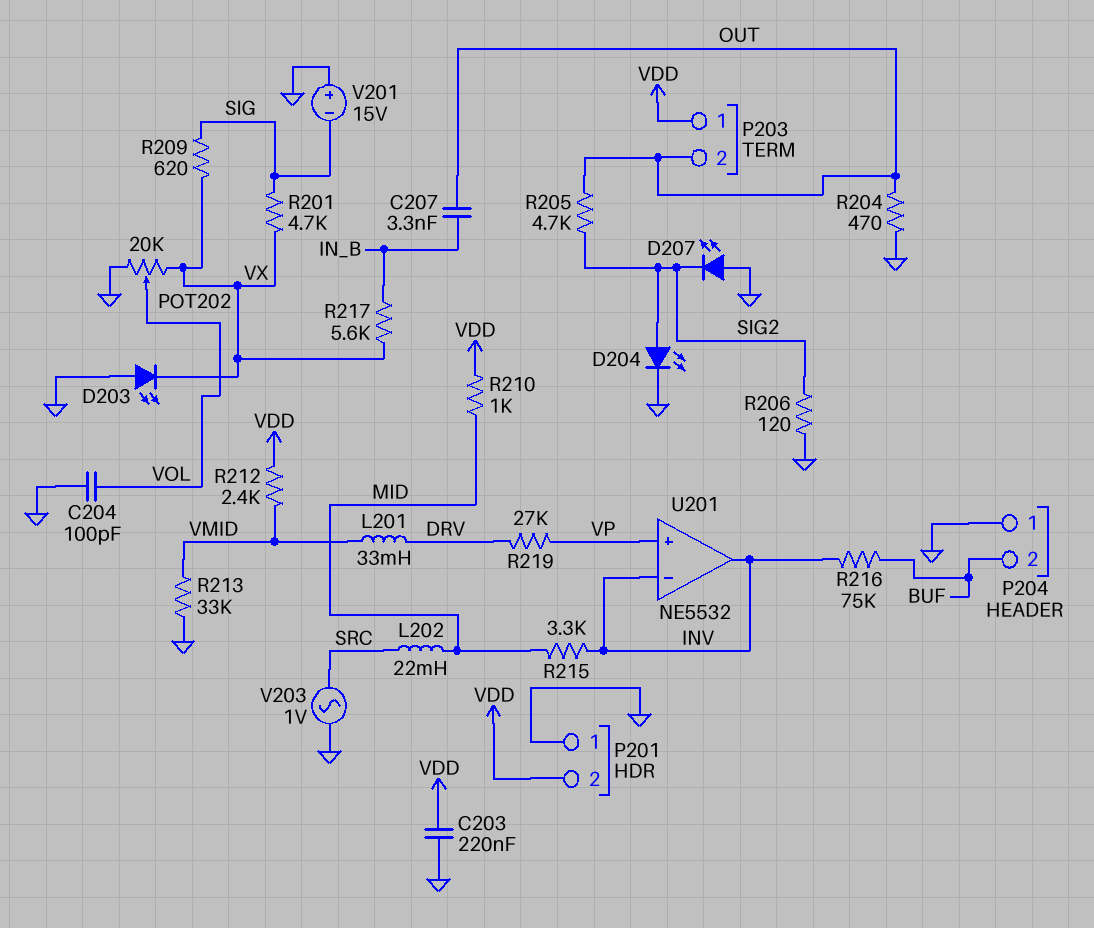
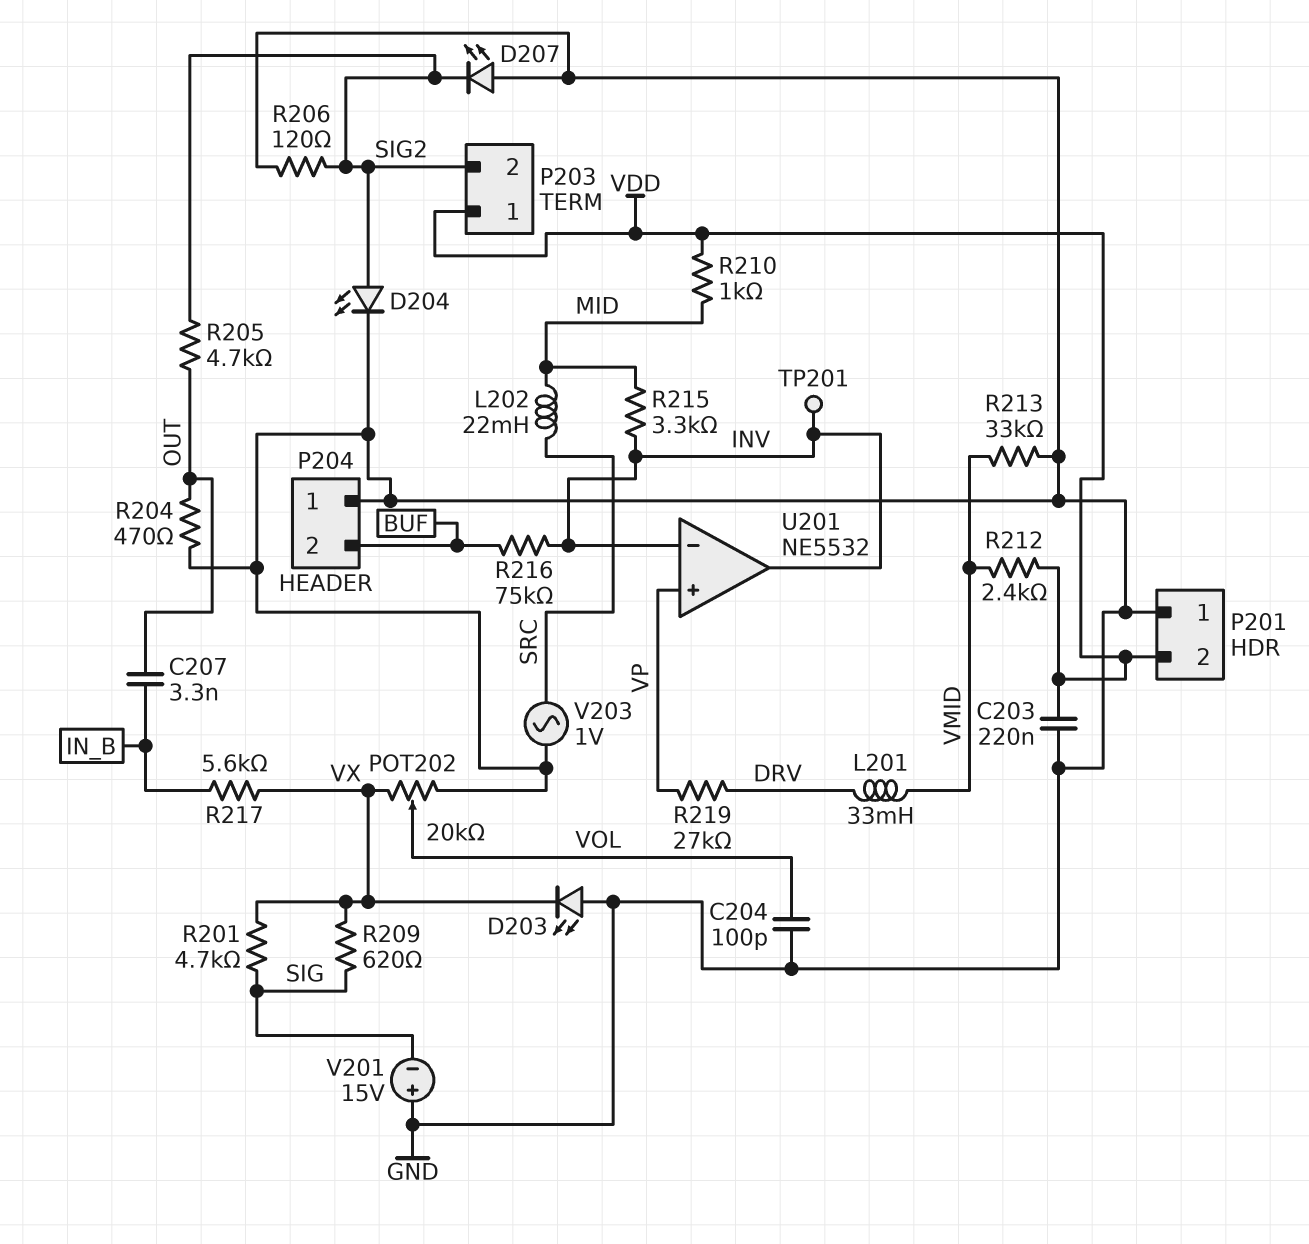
P203 pin 2: OUT -> SIG2
TP201: none -> test point (INV)

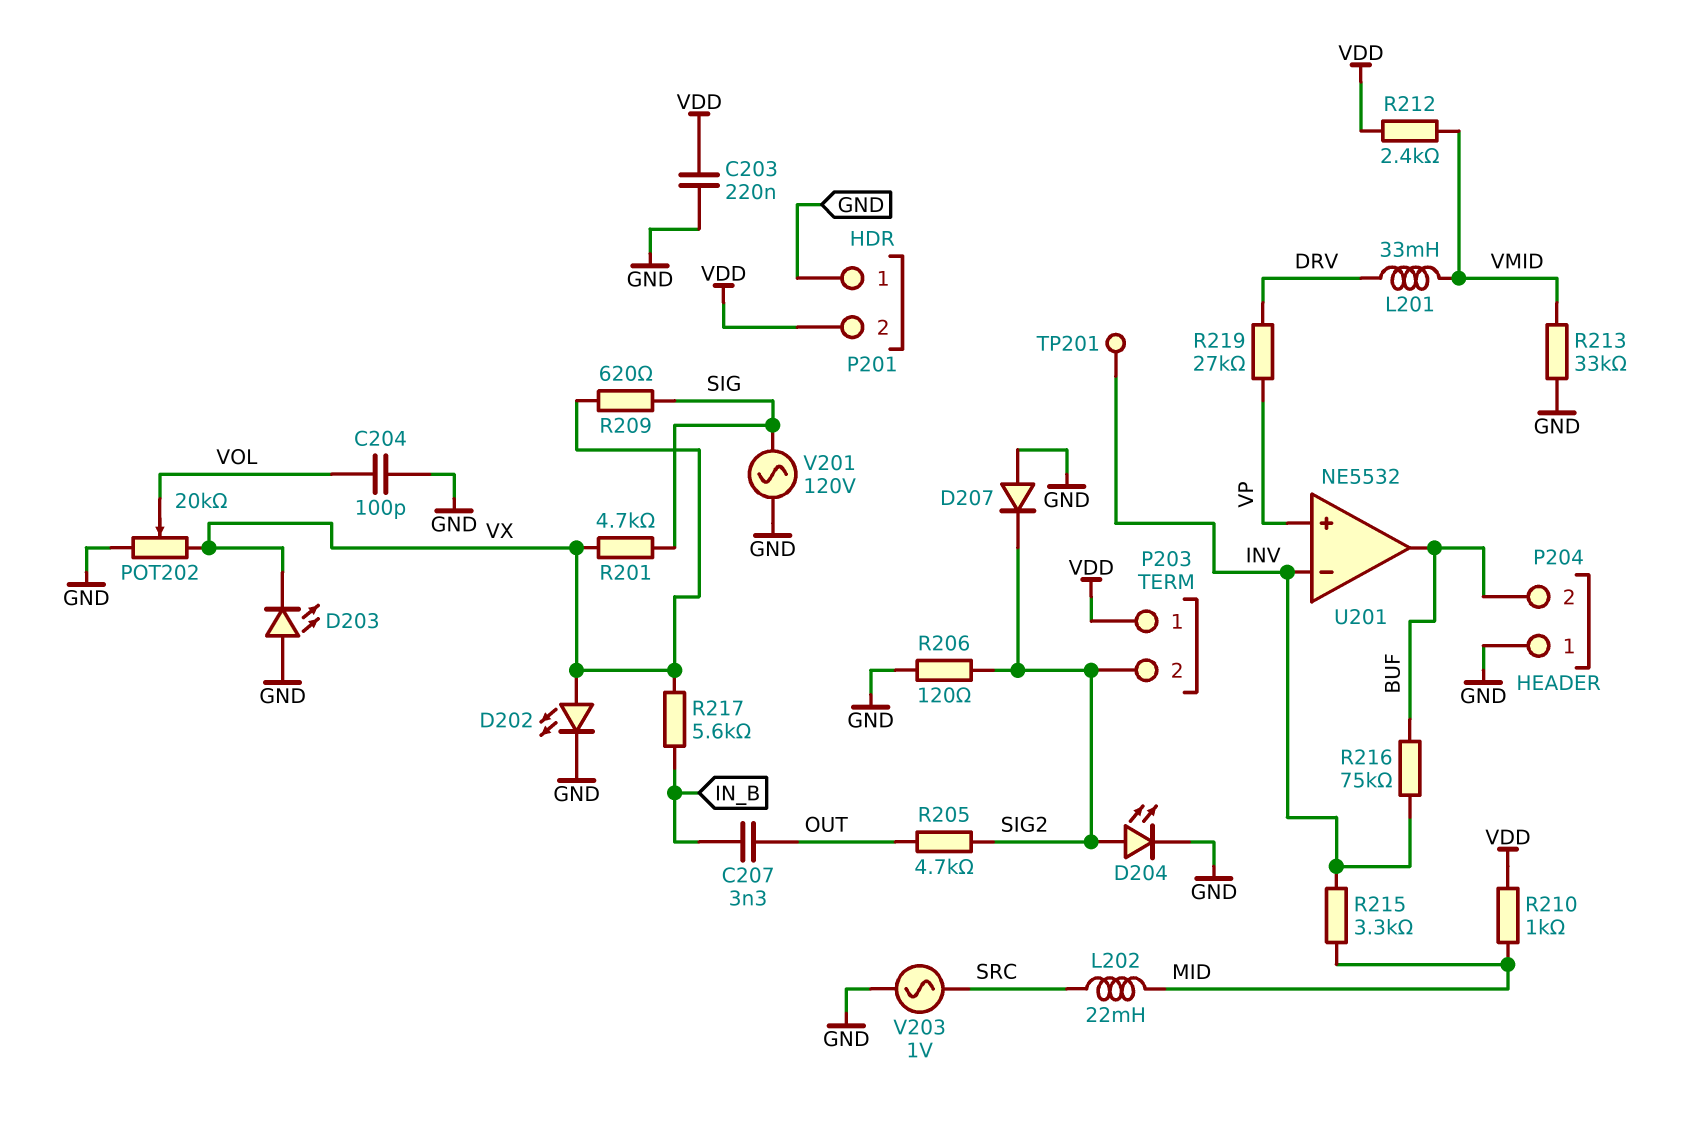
D202: none -> LED (A VX, K GND)
D207: LED (A GND, K SIG2) -> diode (A GND, K SIG2)
R204: 470 (GND, OUT) -> none
U201 pin out: INV -> BUF
V201: 15V (plus GND, minus SIG) -> AC 120V (GND, SIG)

